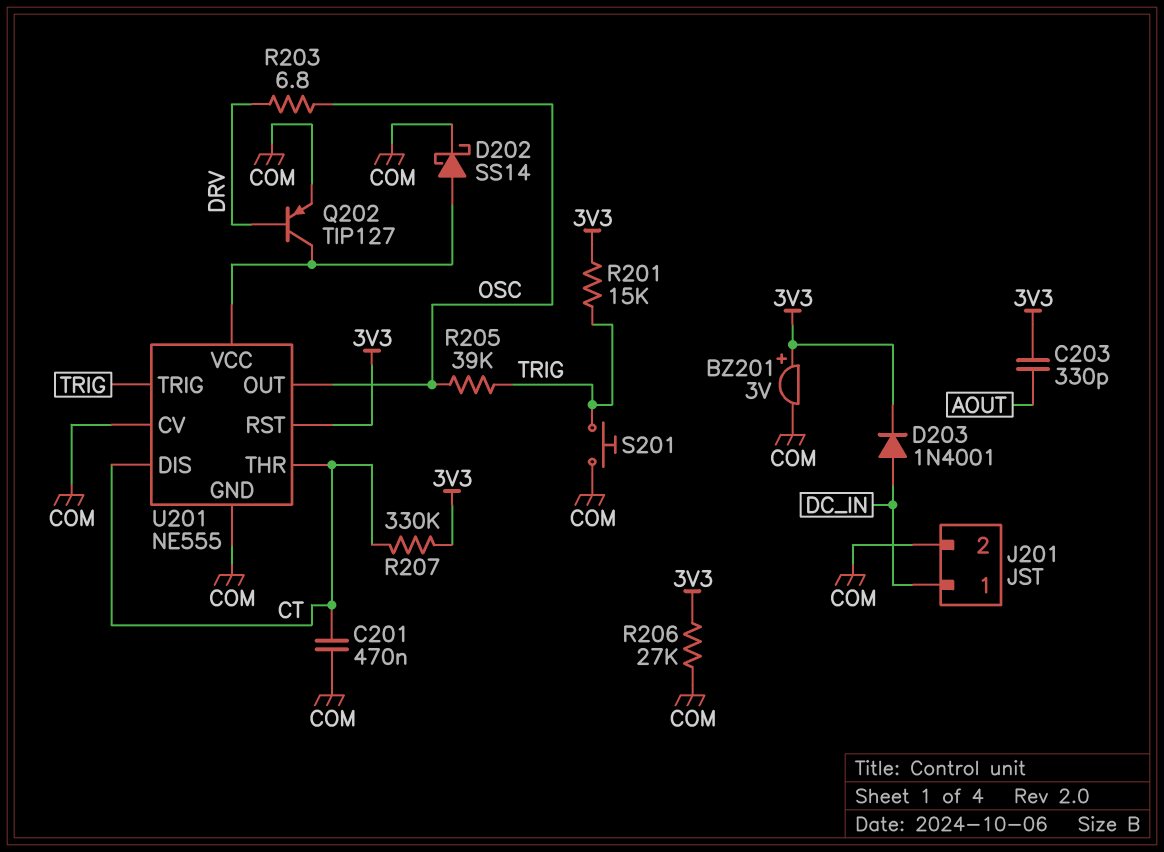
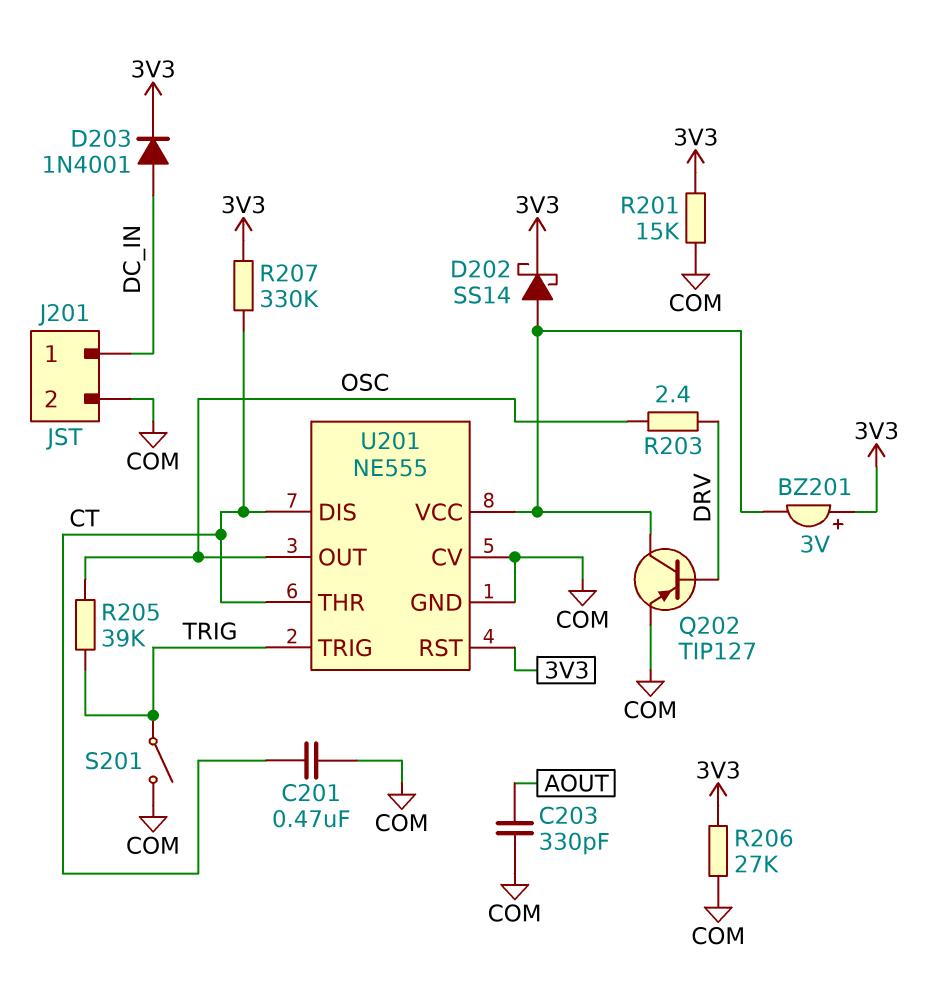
BZ201: buzzer 3V (plus 3V3, minus COM) -> buzzer 3V (plus 3V3, minus U201/VCC)
C203: 330pF (3V3, AOUT) -> 330pF (AOUT, COM)
D202: schottky SS14 (A U201/VCC, K COM) -> schottky SS14 (A U201/VCC, K 3V3)
R201: 15k (3V3, TRIG) -> 15k (3V3, COM)
R203: 6.8 (DRV, OSC) -> 2.4 (DRV, OSC)
S201: button (COM, TRIG) -> switch (COM, TRIG)

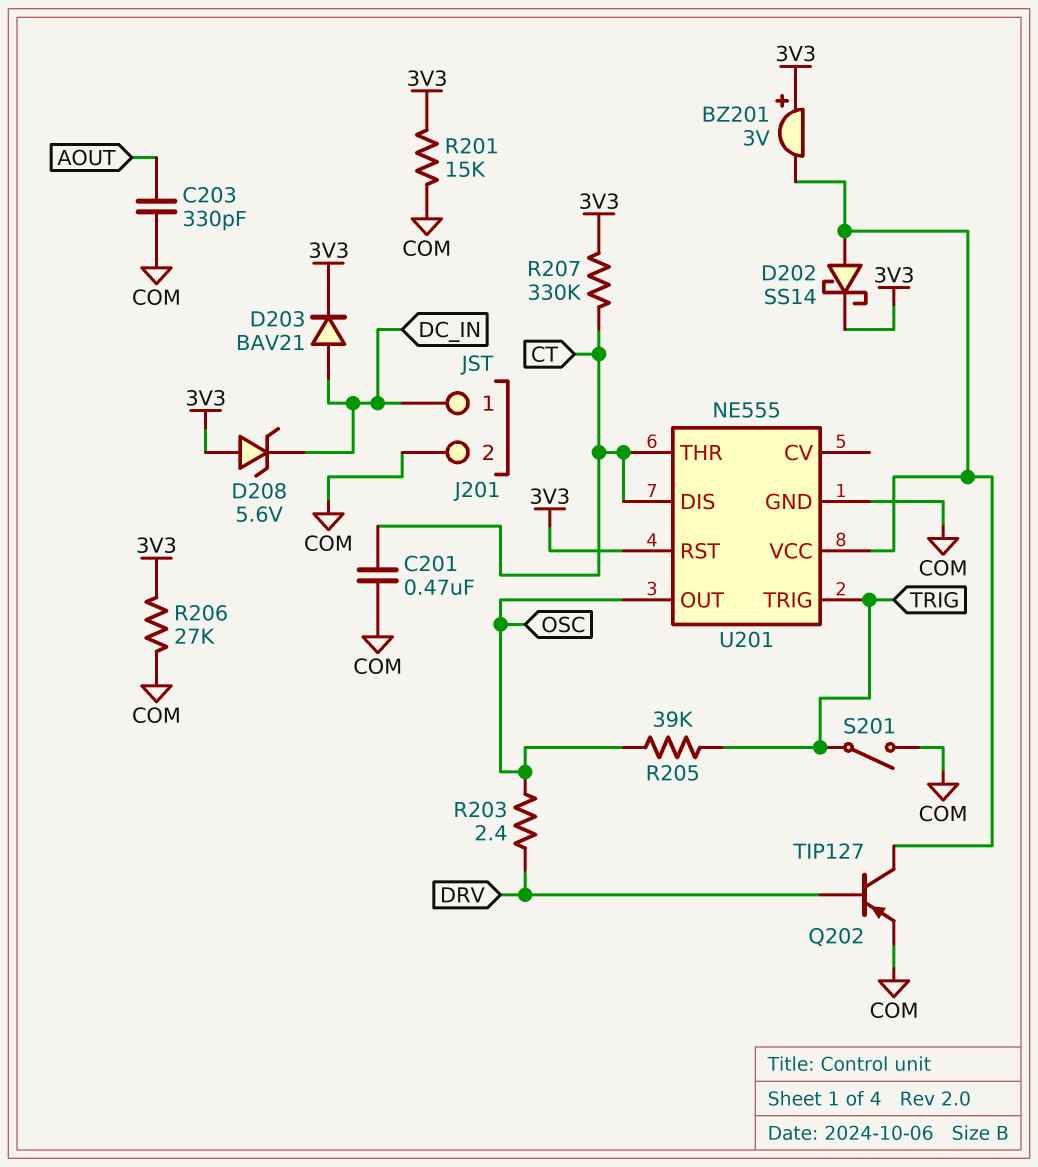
D203: diode 1N4001 (A DC_IN, K 3V3) -> diode BAV21 (A DC_IN, K 3V3)
D208: none -> zener 5.6V (A 3V3, K DC_IN)
U201 pin CV: COM -> none

